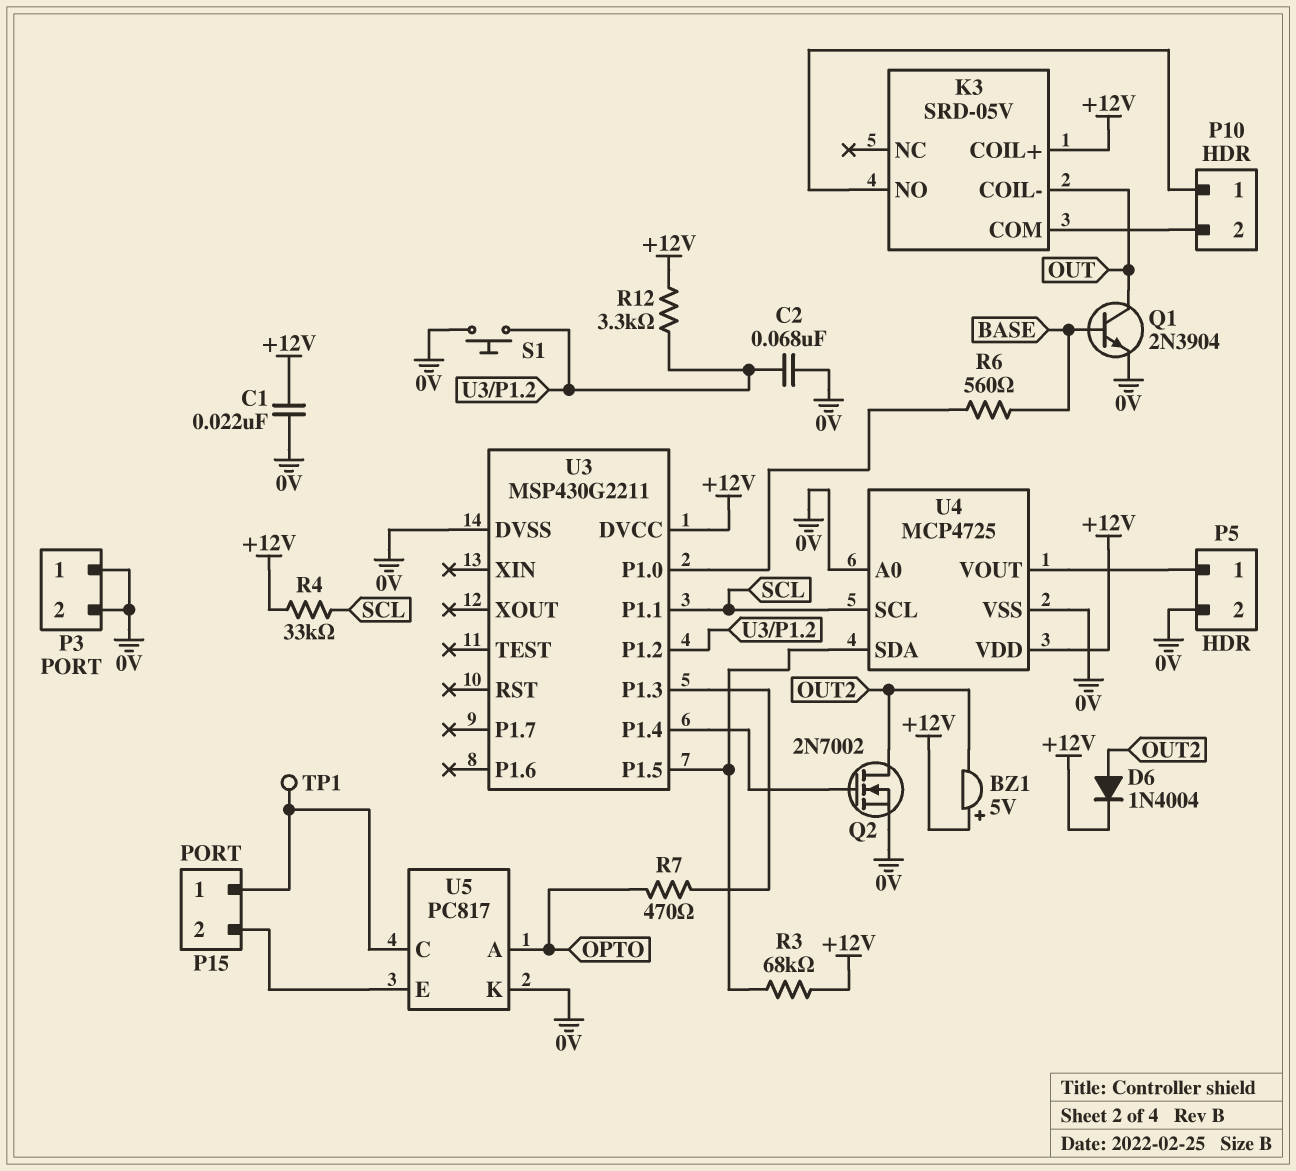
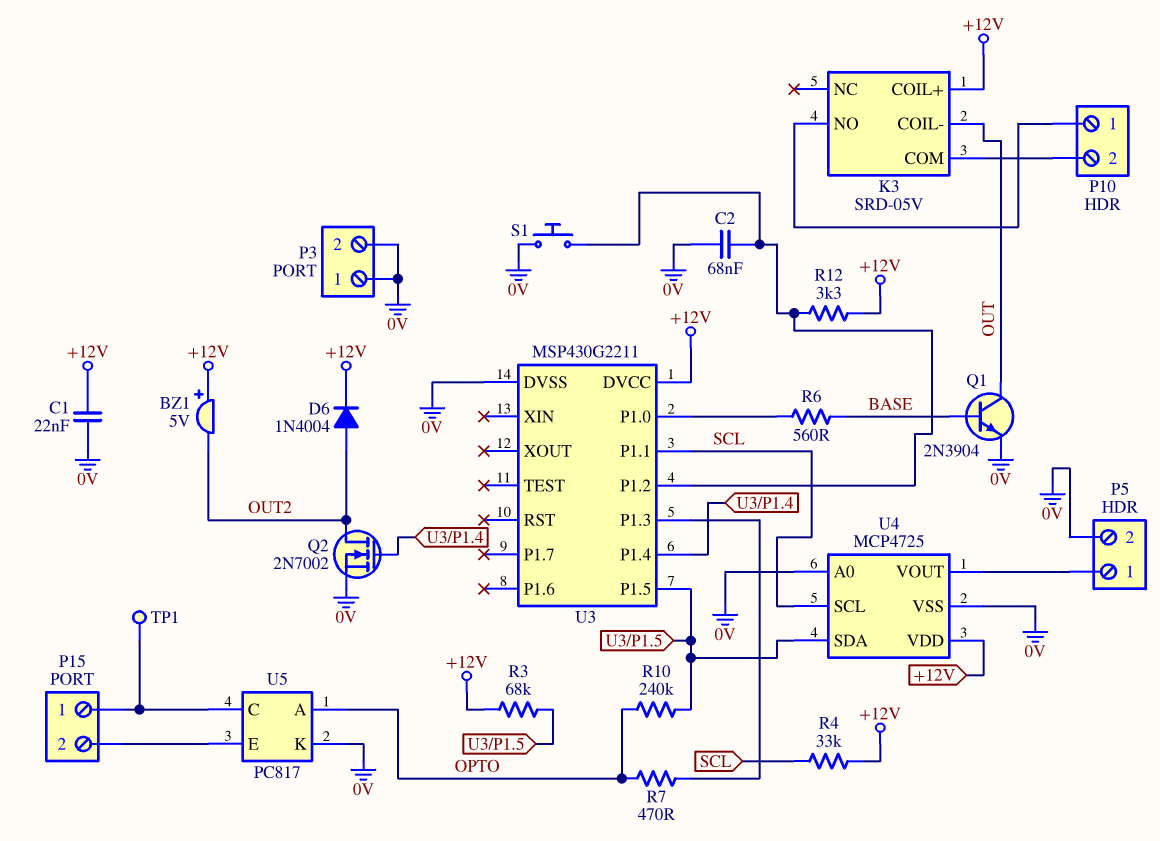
R10: none -> 240k (OPTO, U3/P1.5)

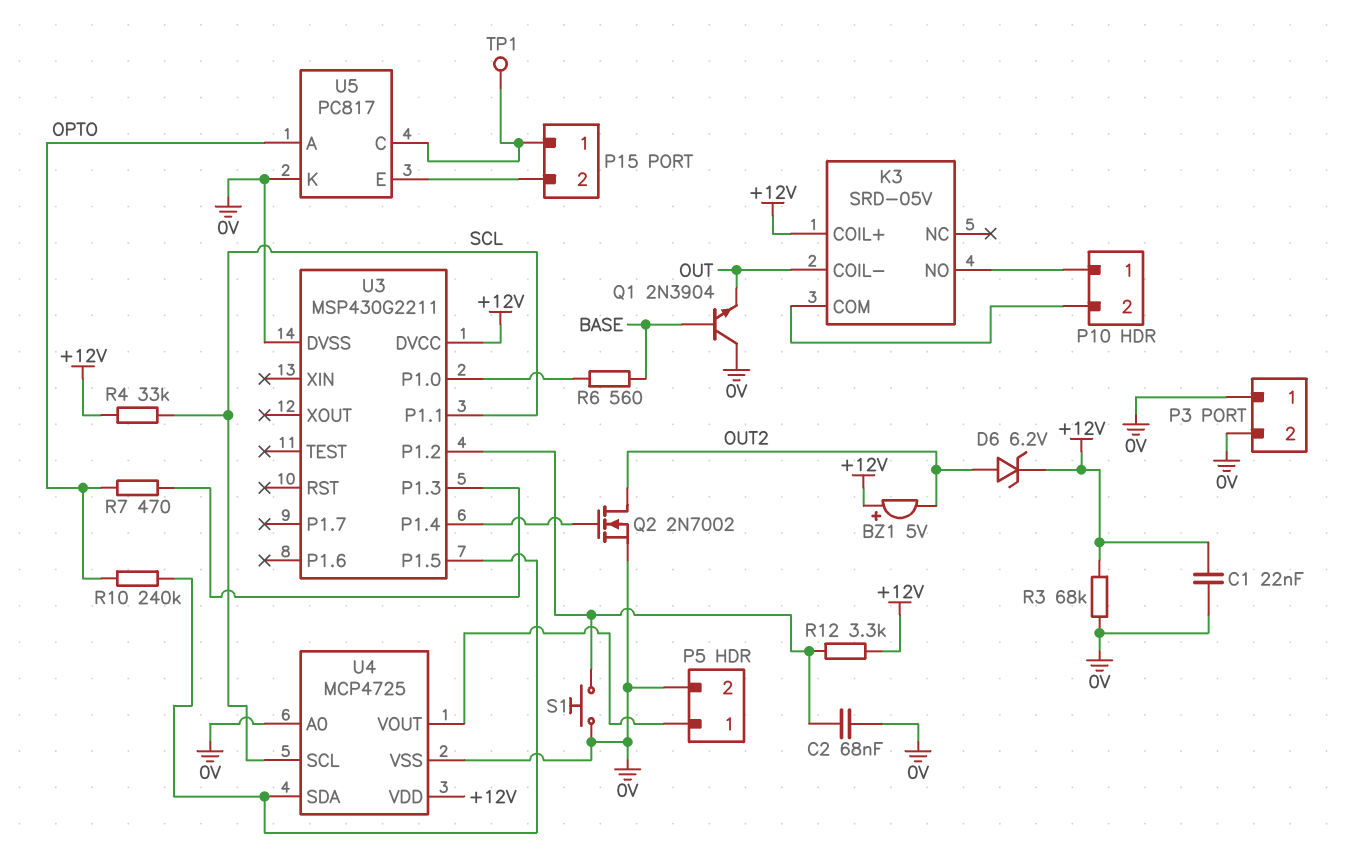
D6: diode 1N4004 (A OUT2, K +12V) -> zener 6.2V (A OUT2, K +12V)
Q1: NPN 2N3904 (B BASE, C OUT, E 0V) -> NPN 2N3904 (B BASE, C 0V, E OUT)
R3: 68k (+12V, U3/P1.5) -> 68k (+12V, 0V)

